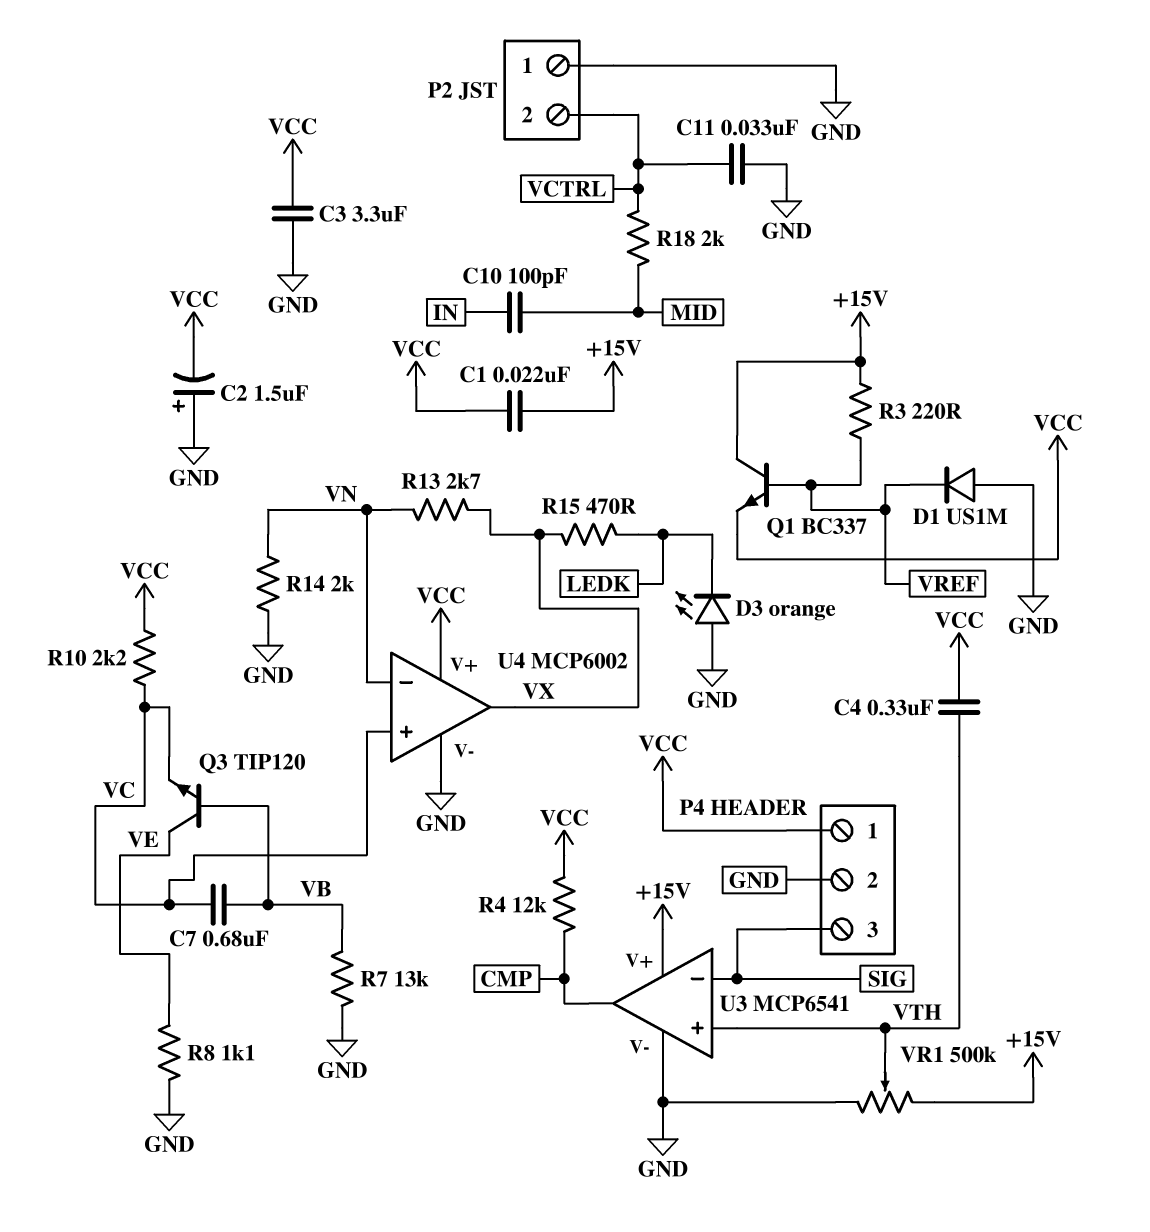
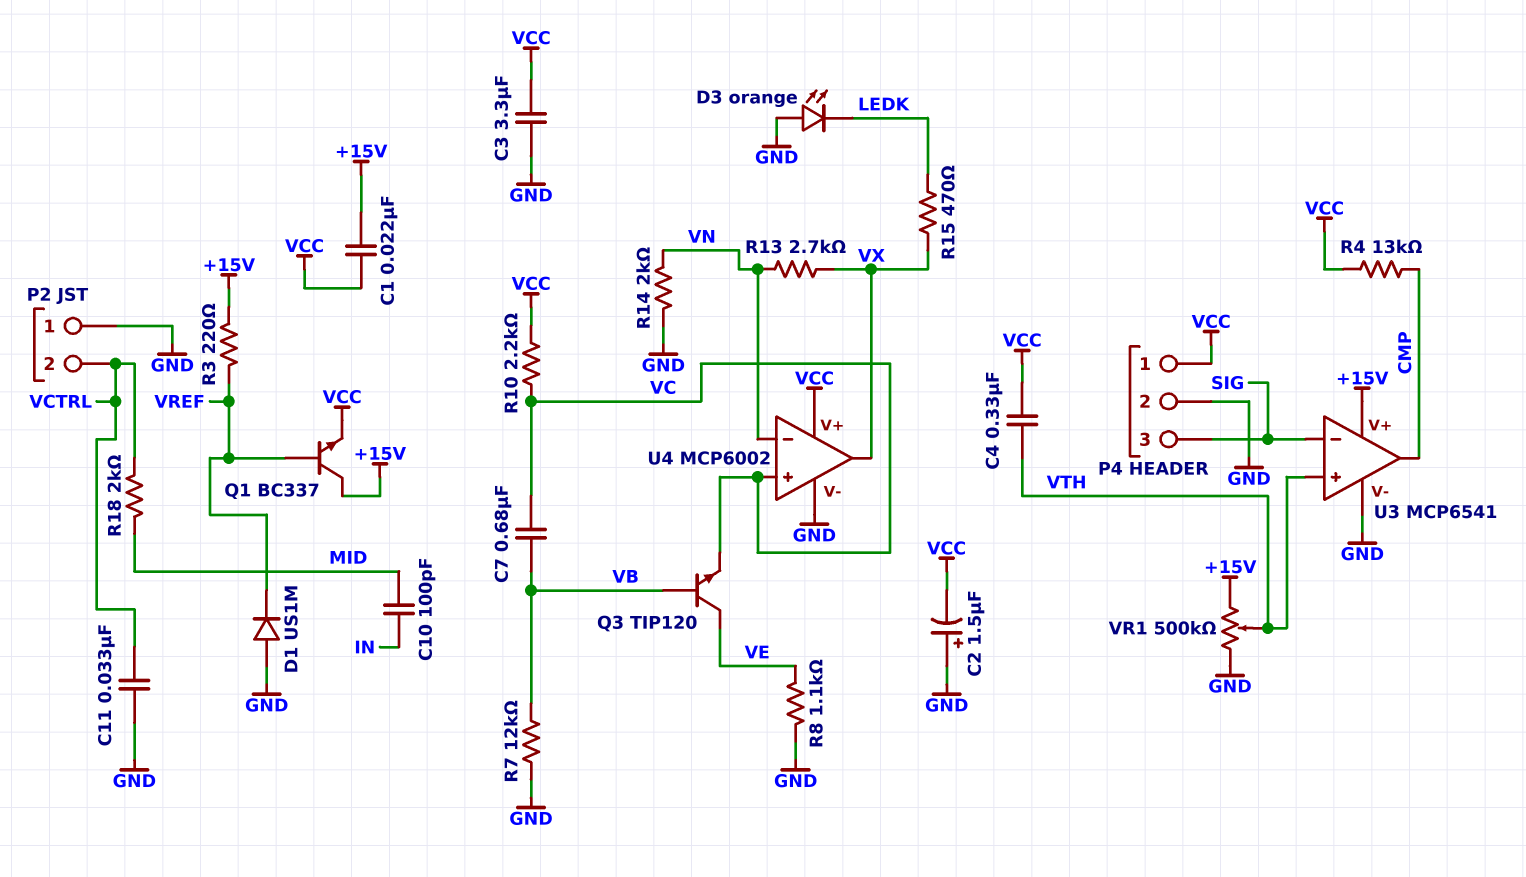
R4: 12k (CMP, VCC) -> 13k (CMP, VCC)
R7: 13k (GND, VB) -> 12k (GND, VB)

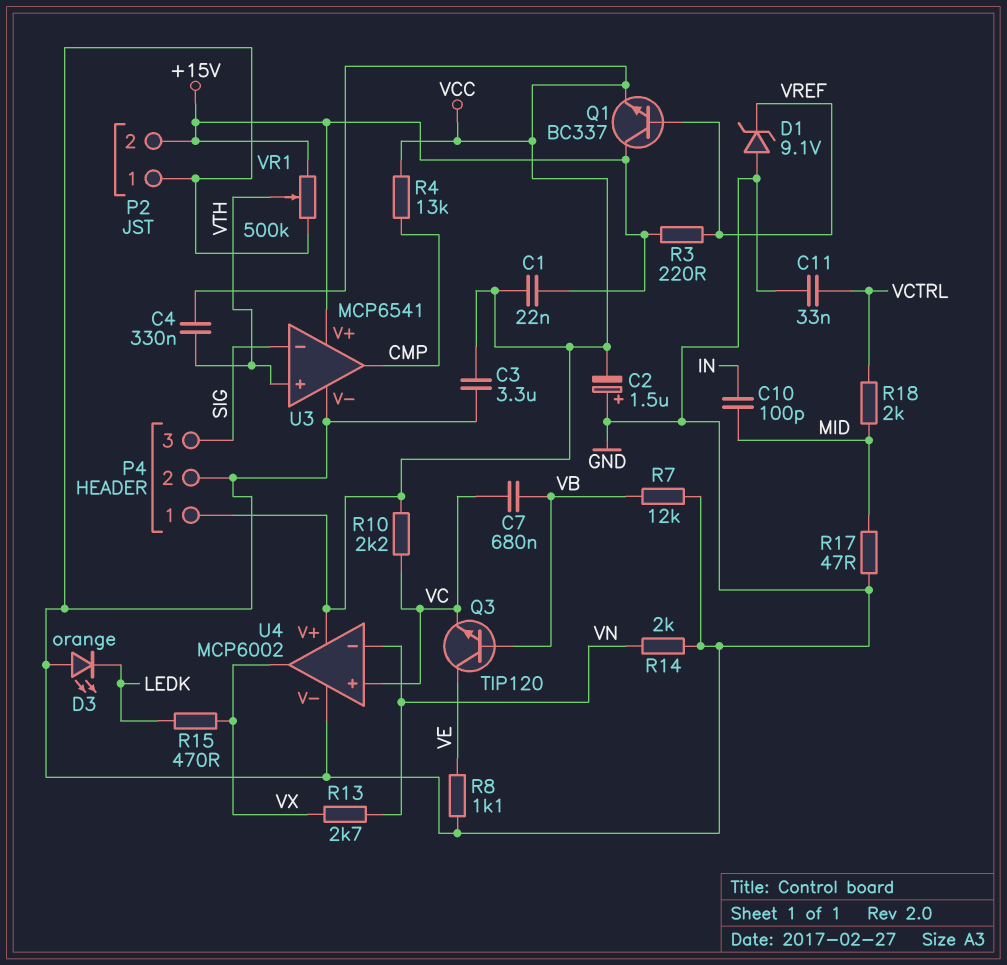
D1: diode US1M (A GND, K VREF) -> zener 9.1V (A GND, K VREF)
P2 pin 2: VCTRL -> +15V
R17: none -> 47 (GND, MID)

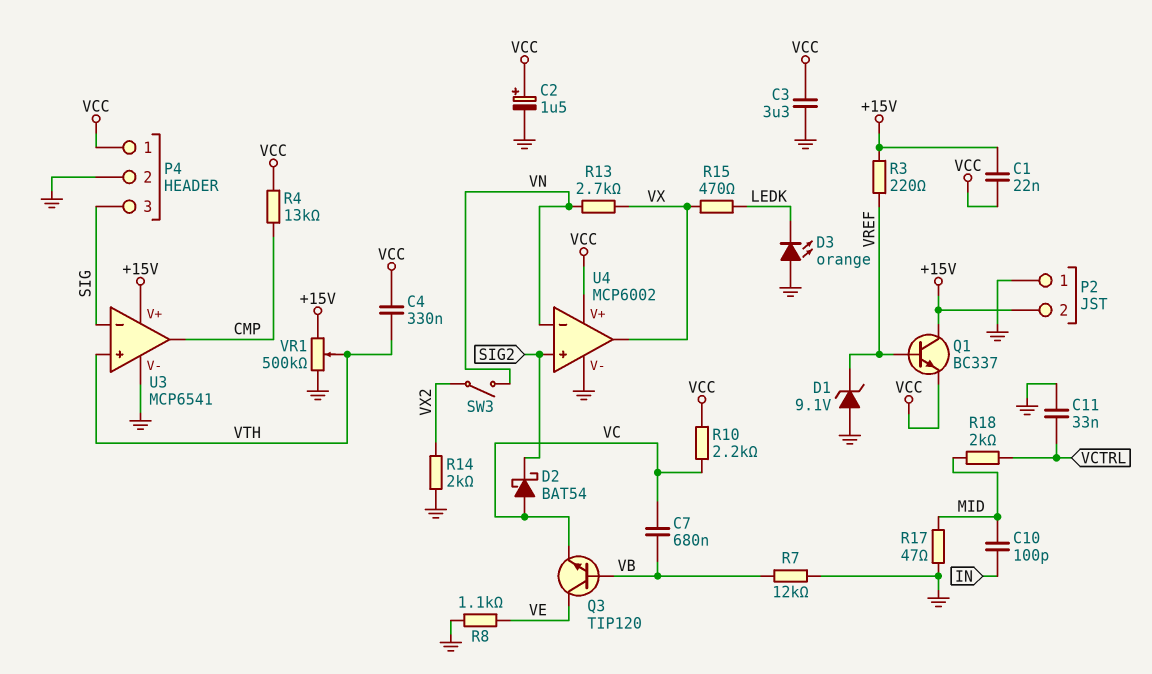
C2: 1.5uF (plus GND, minus VCC) -> 1.5uF (plus VCC, minus GND)
D2: none -> schottky BAT54 (A VC, K SIG2)
R14: 2k (GND, VN) -> 2k (GND, VX2)
SW3: none -> switch (VN, VX2)
U4 pin in+: VC -> SIG2

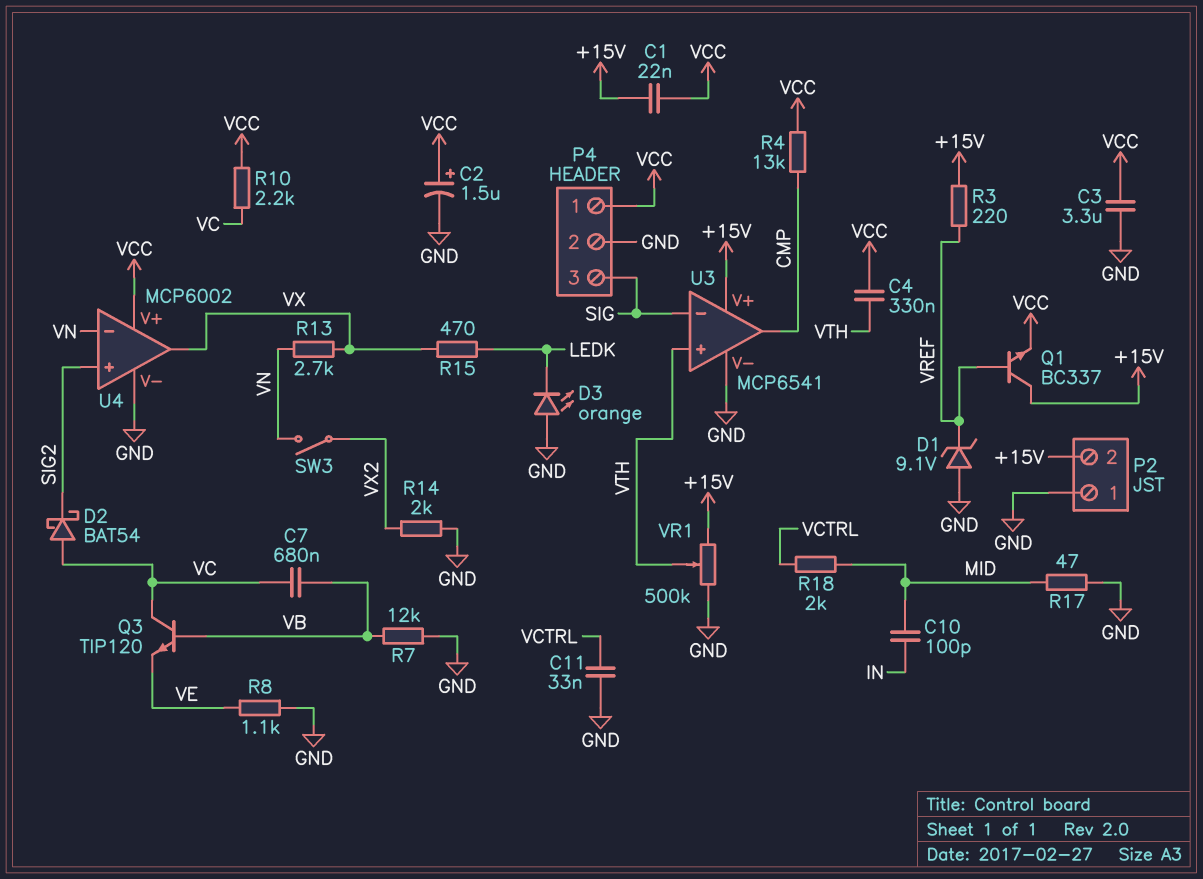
Q3: NPN TIP120 (B VB, C VE, E VC) -> NPN TIP120 (B VB, C VC, E VE)

